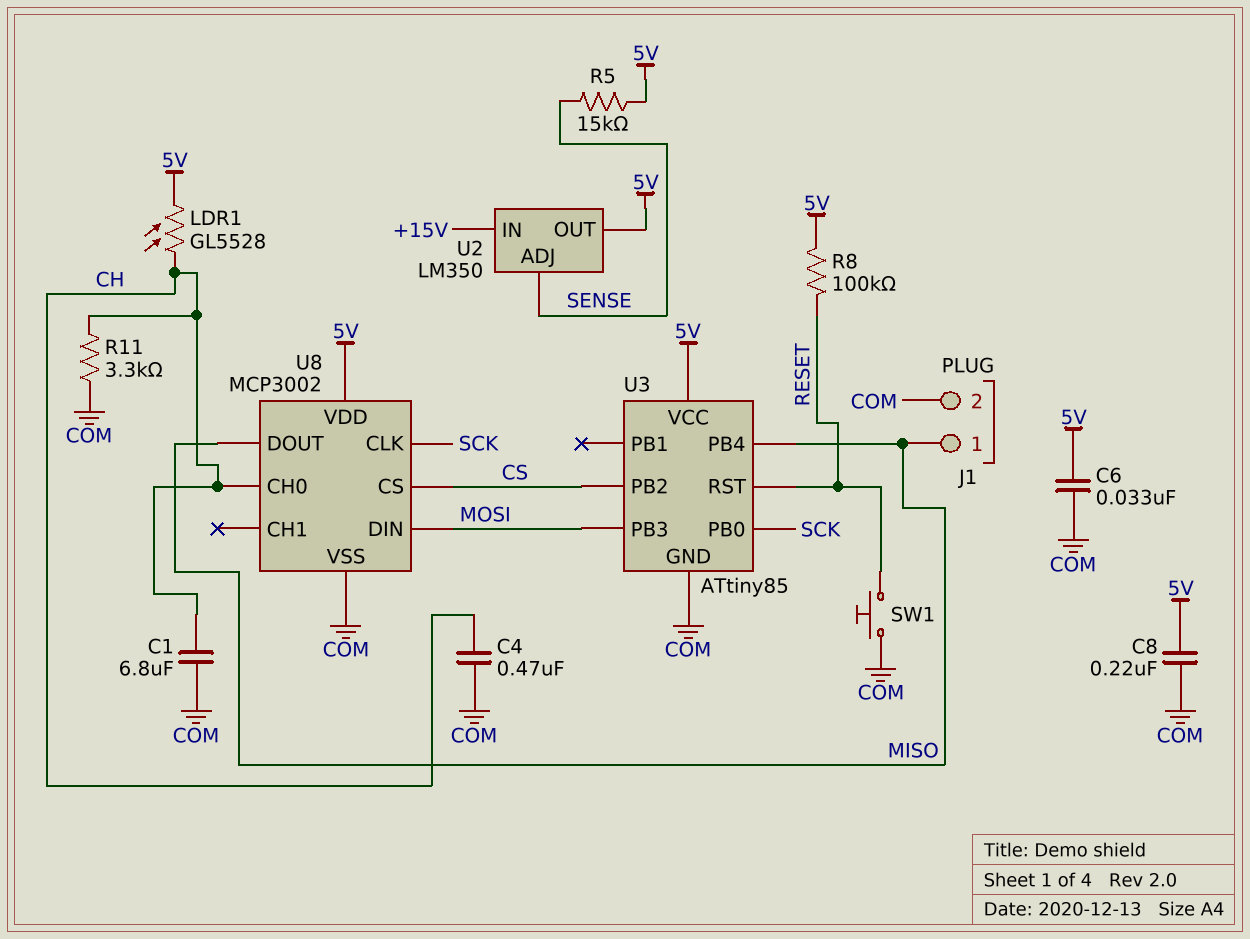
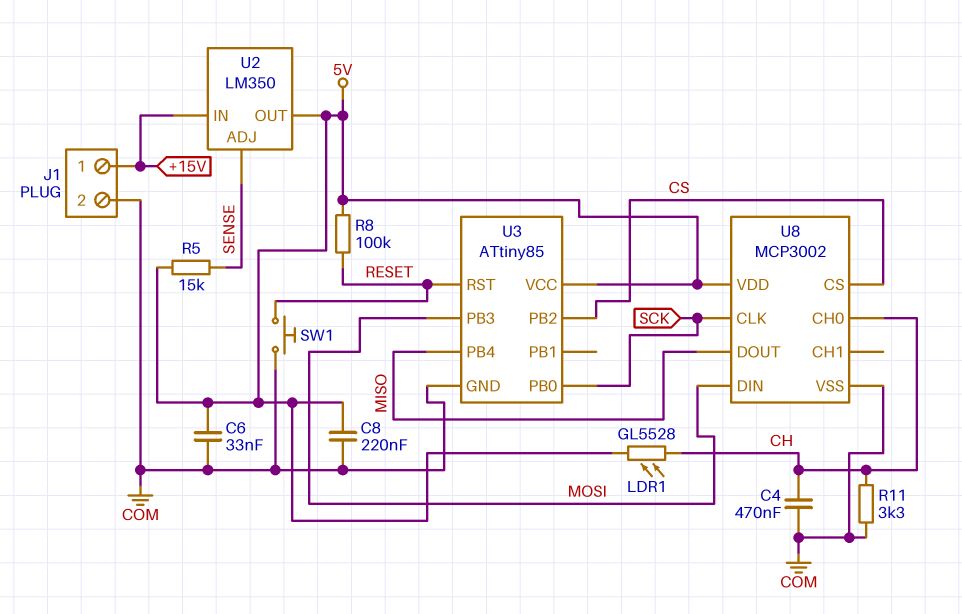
C1: 6.8uF (CH, COM) -> none
J1 pin 1: MISO -> +15V

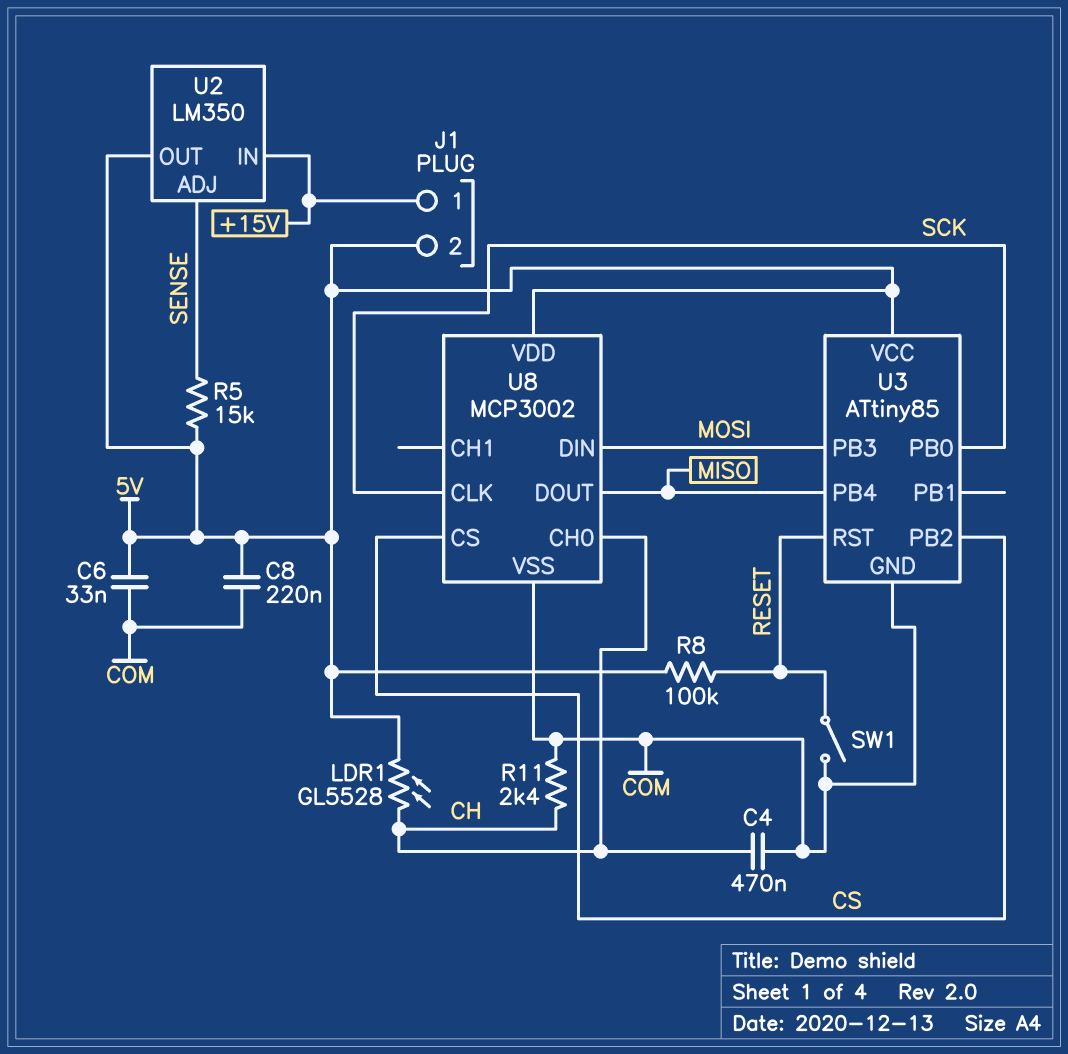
J1 pin 2: COM -> 5V
R11: 3.3k (CH, COM) -> 2.4k (CH, COM)
SW1: button (COM, RESET) -> switch (COM, RESET)

